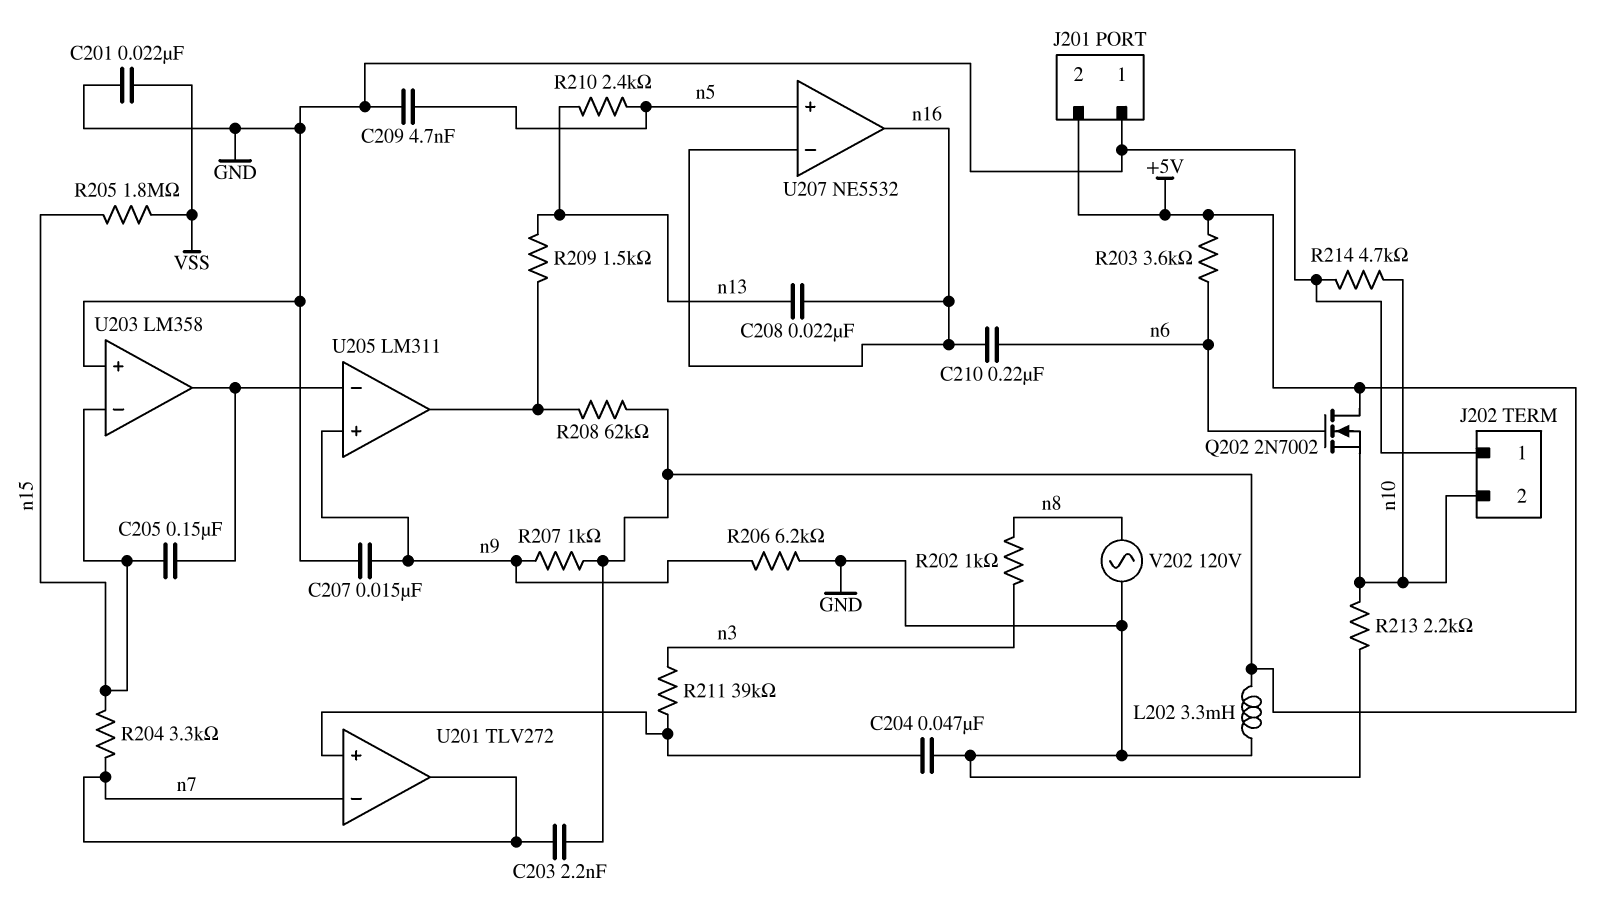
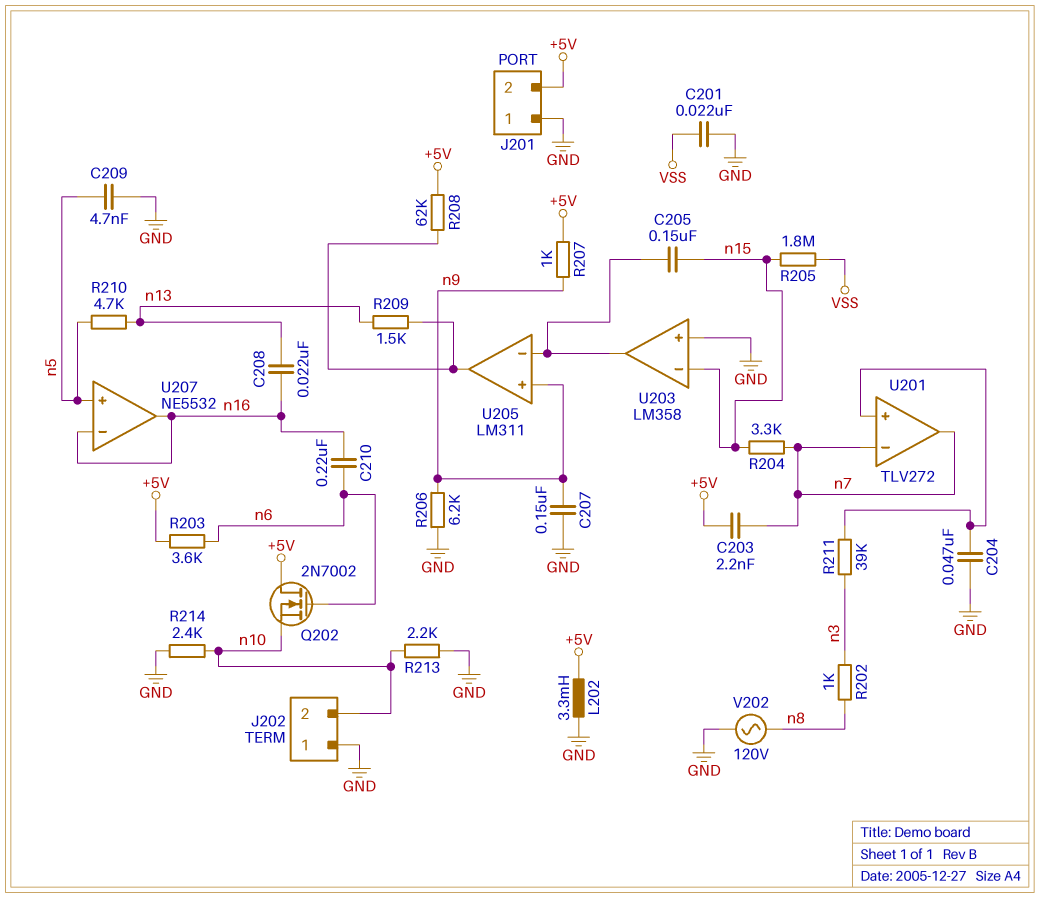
C207: 15nF (GND, n9) -> 150nF (GND, n9)
R210: 2.4k (n5, n13) -> 4.7k (n5, n13)
R214: 4.7k (GND, n10) -> 2.4k (GND, n10)

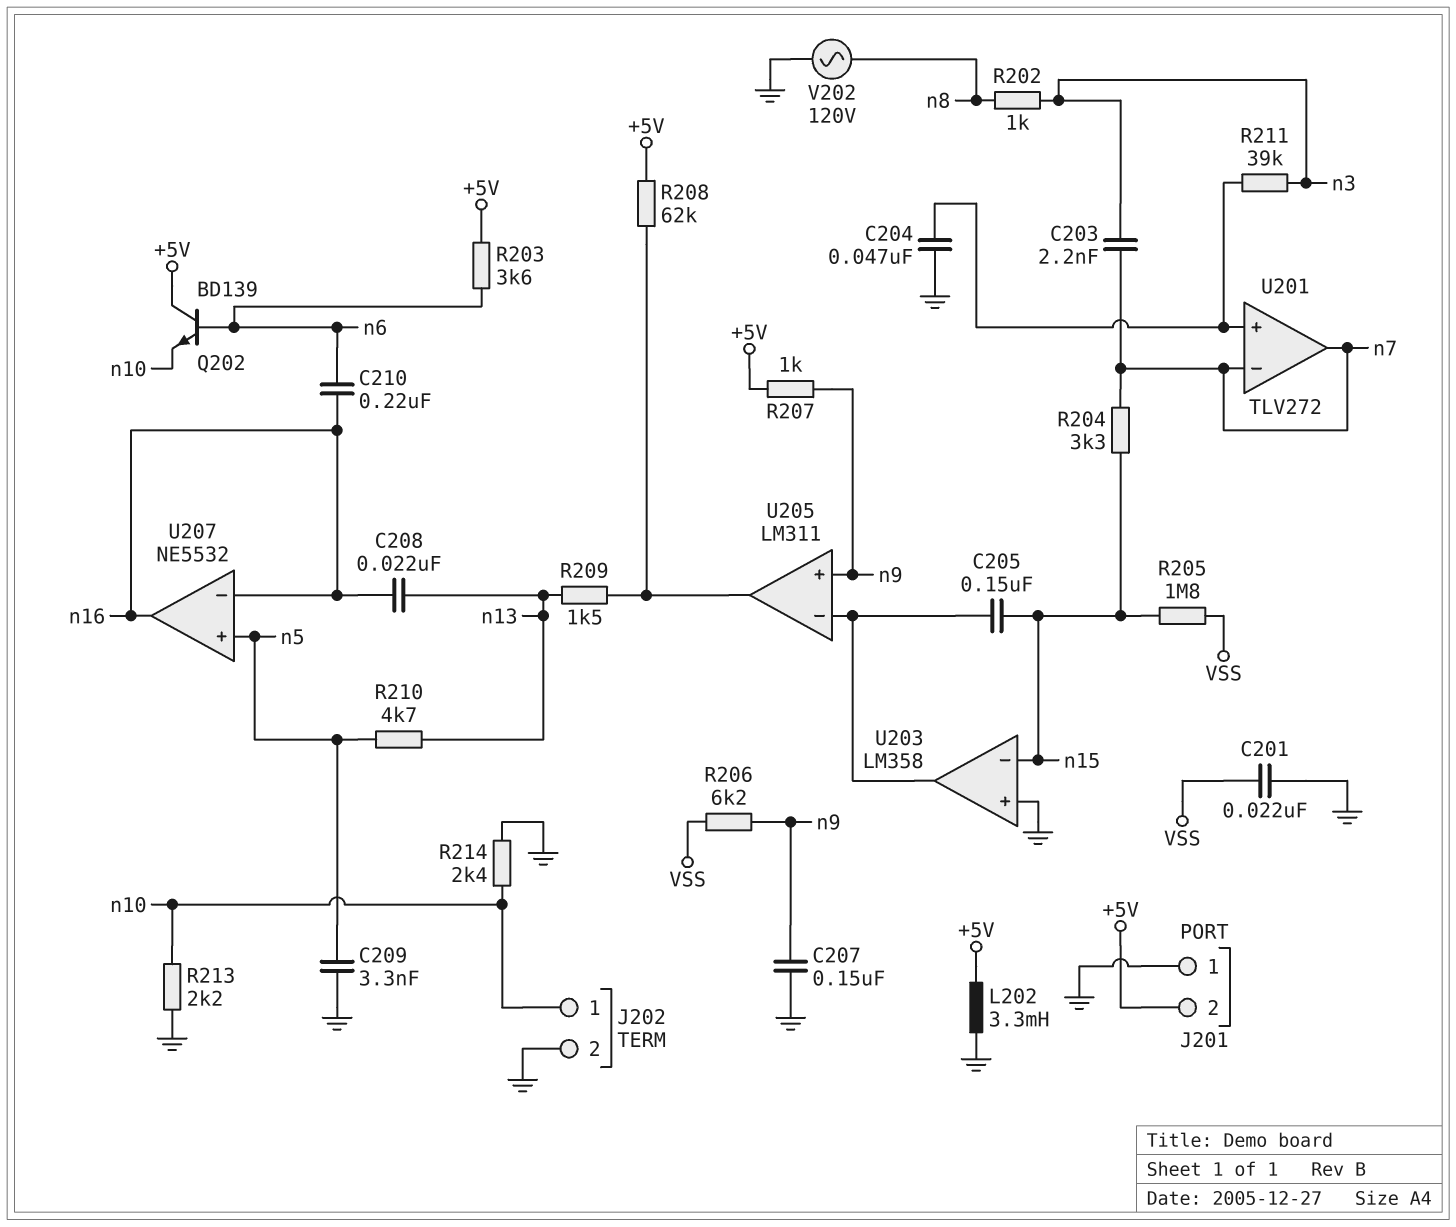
C203: 2.2nF (+5V, n7) -> 2.2nF (n3, n7)
C209: 4.7nF (GND, n5) -> 3.3nF (GND, n5)
J202 pin 1: GND -> n10
J202 pin 2: n10 -> GND
Q202: NMOS 2N7002 (G n6, D +5V, S n10) -> NPN BD139 (B n6, C +5V, E n10)
R206: 6.2k (GND, n9) -> 6.2k (VSS, n9)

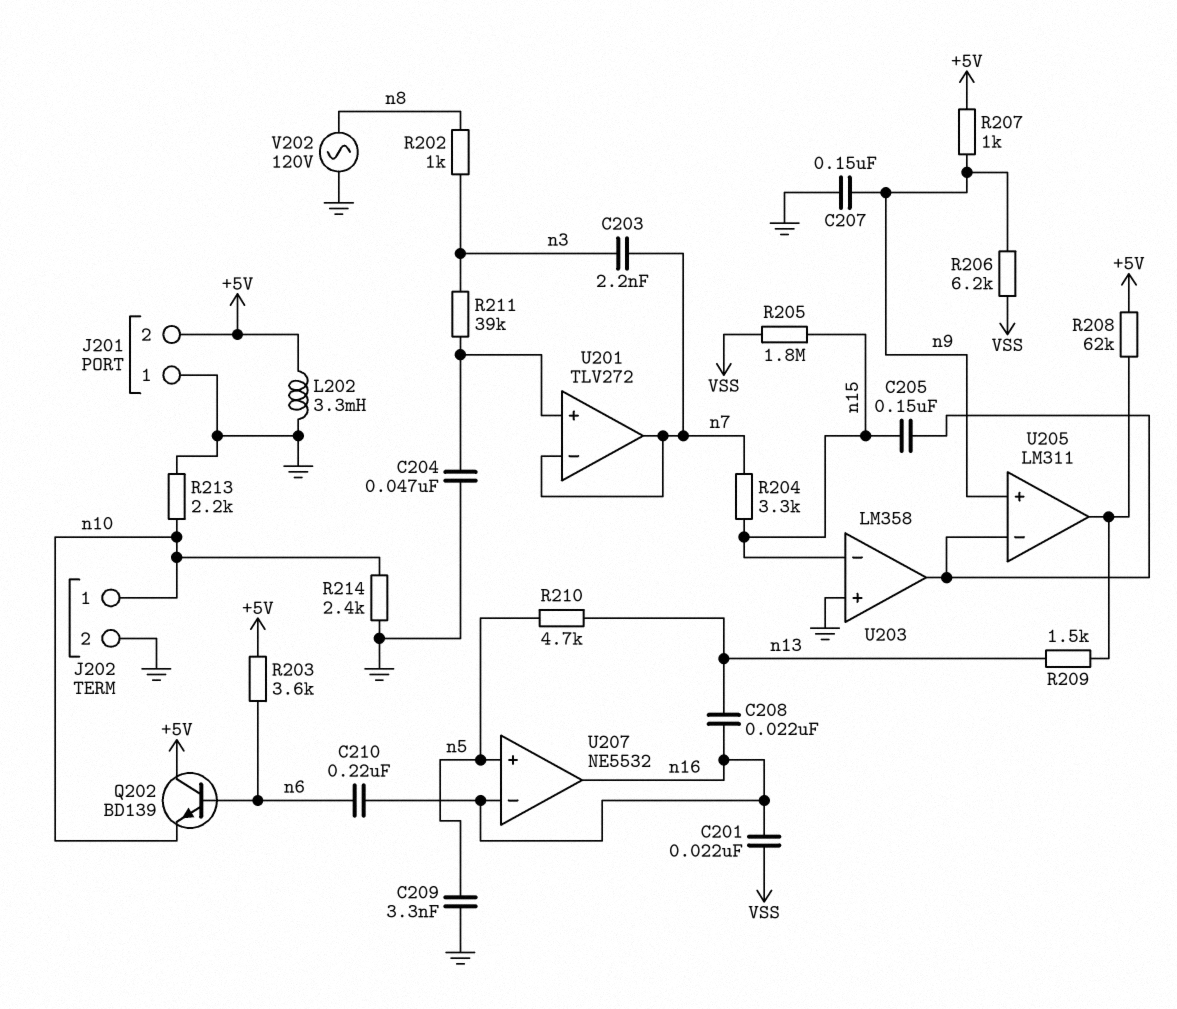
C201: 22nF (GND, VSS) -> 22nF (VSS, n16)

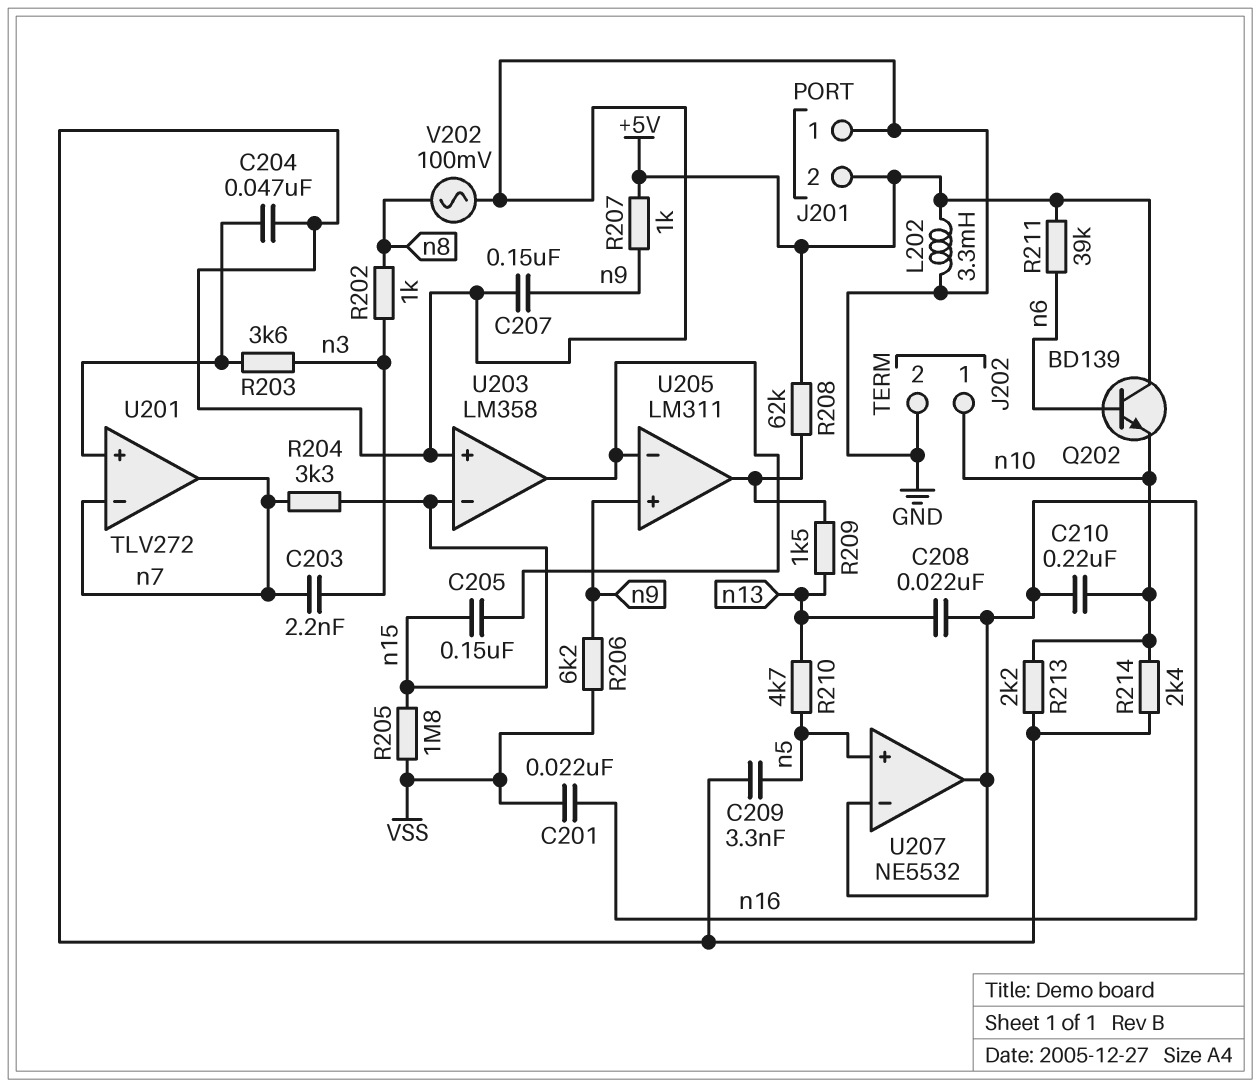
C210: 220nF (n6, n16) -> 220nF (n10, n16)
R203: 3.6k (+5V, n6) -> 3.6k (U201/in+, n3)
R211: 39k (U201/in+, n3) -> 39k (+5V, n6)
V202: AC 120V (GND, n8) -> AC 100mV (GND, n8)

